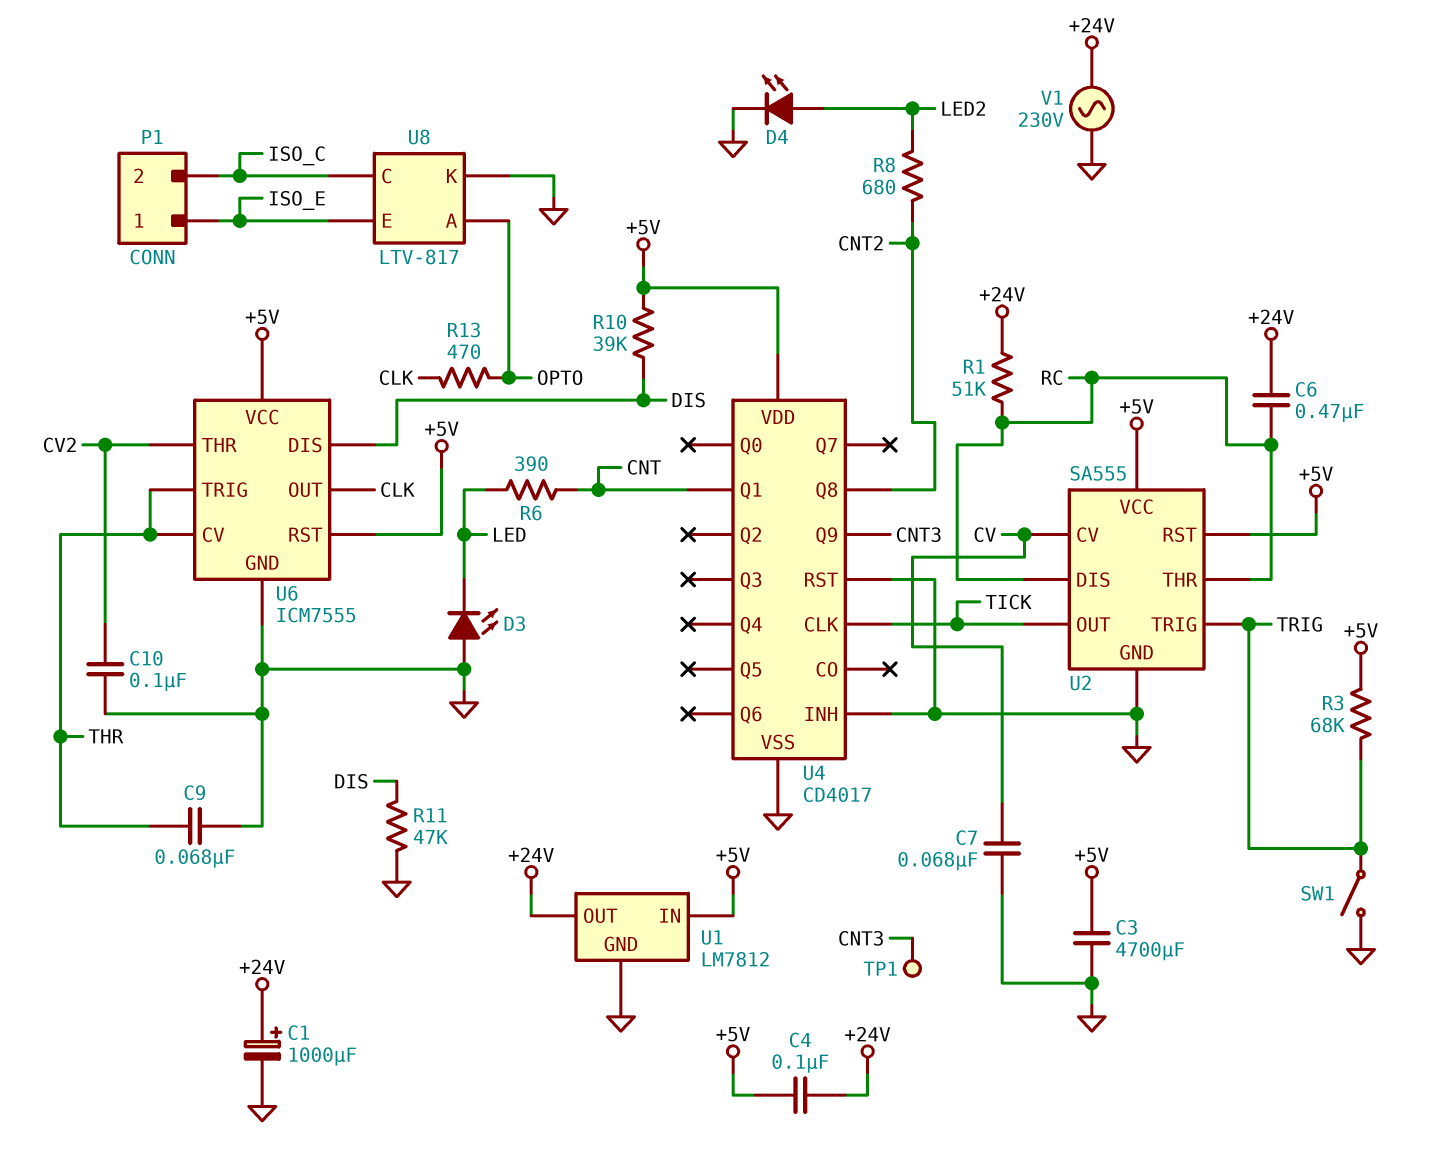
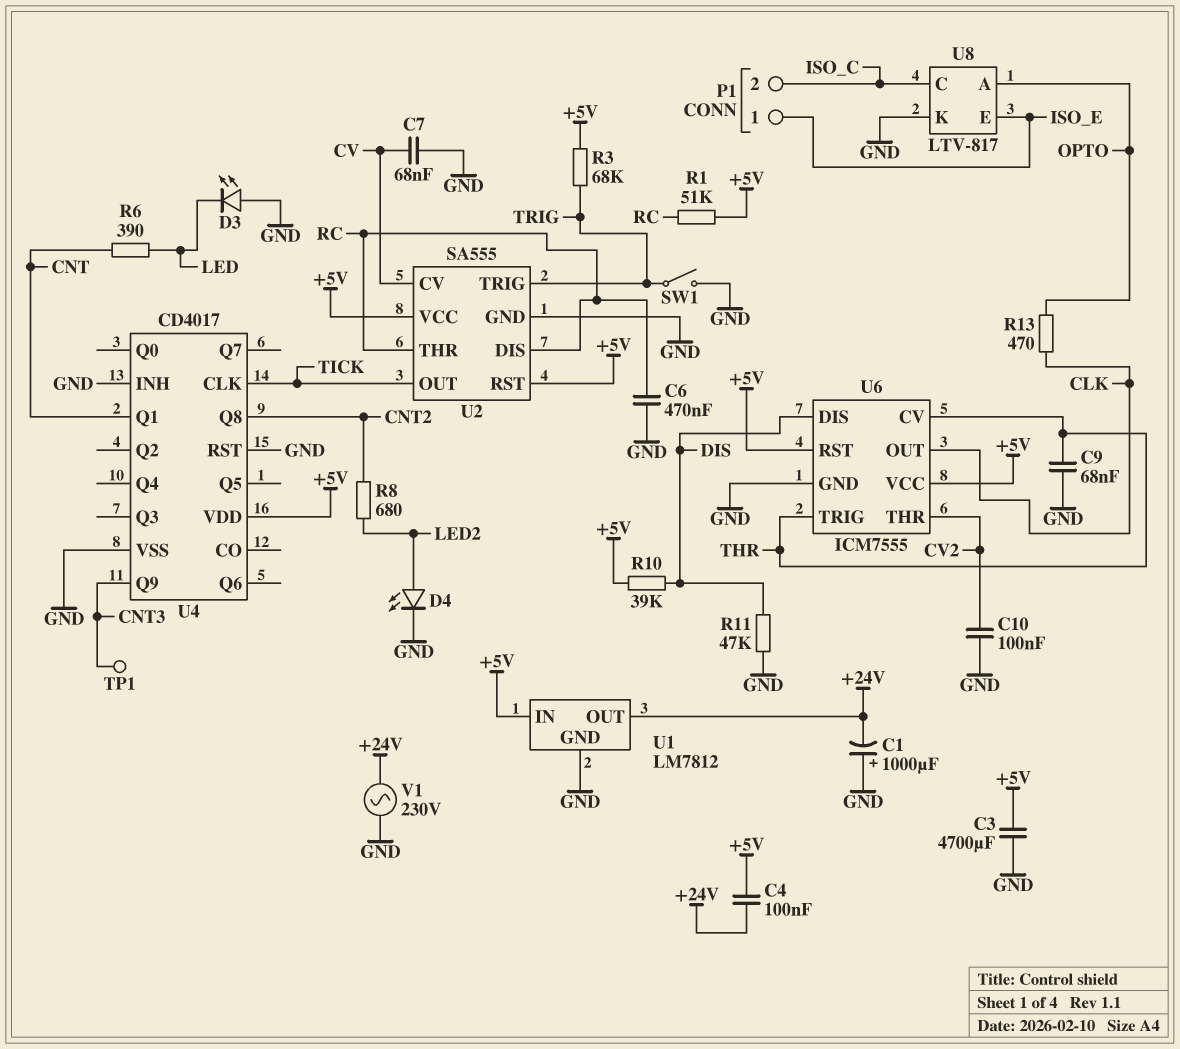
C1: 1000uF (plus +24V, minus GND) -> 1000uF (plus GND, minus +24V)
C6: 470nF (+24V, RC) -> 470nF (GND, RC)
R1: 51k (+24V, RC) -> 51k (+5V, RC)

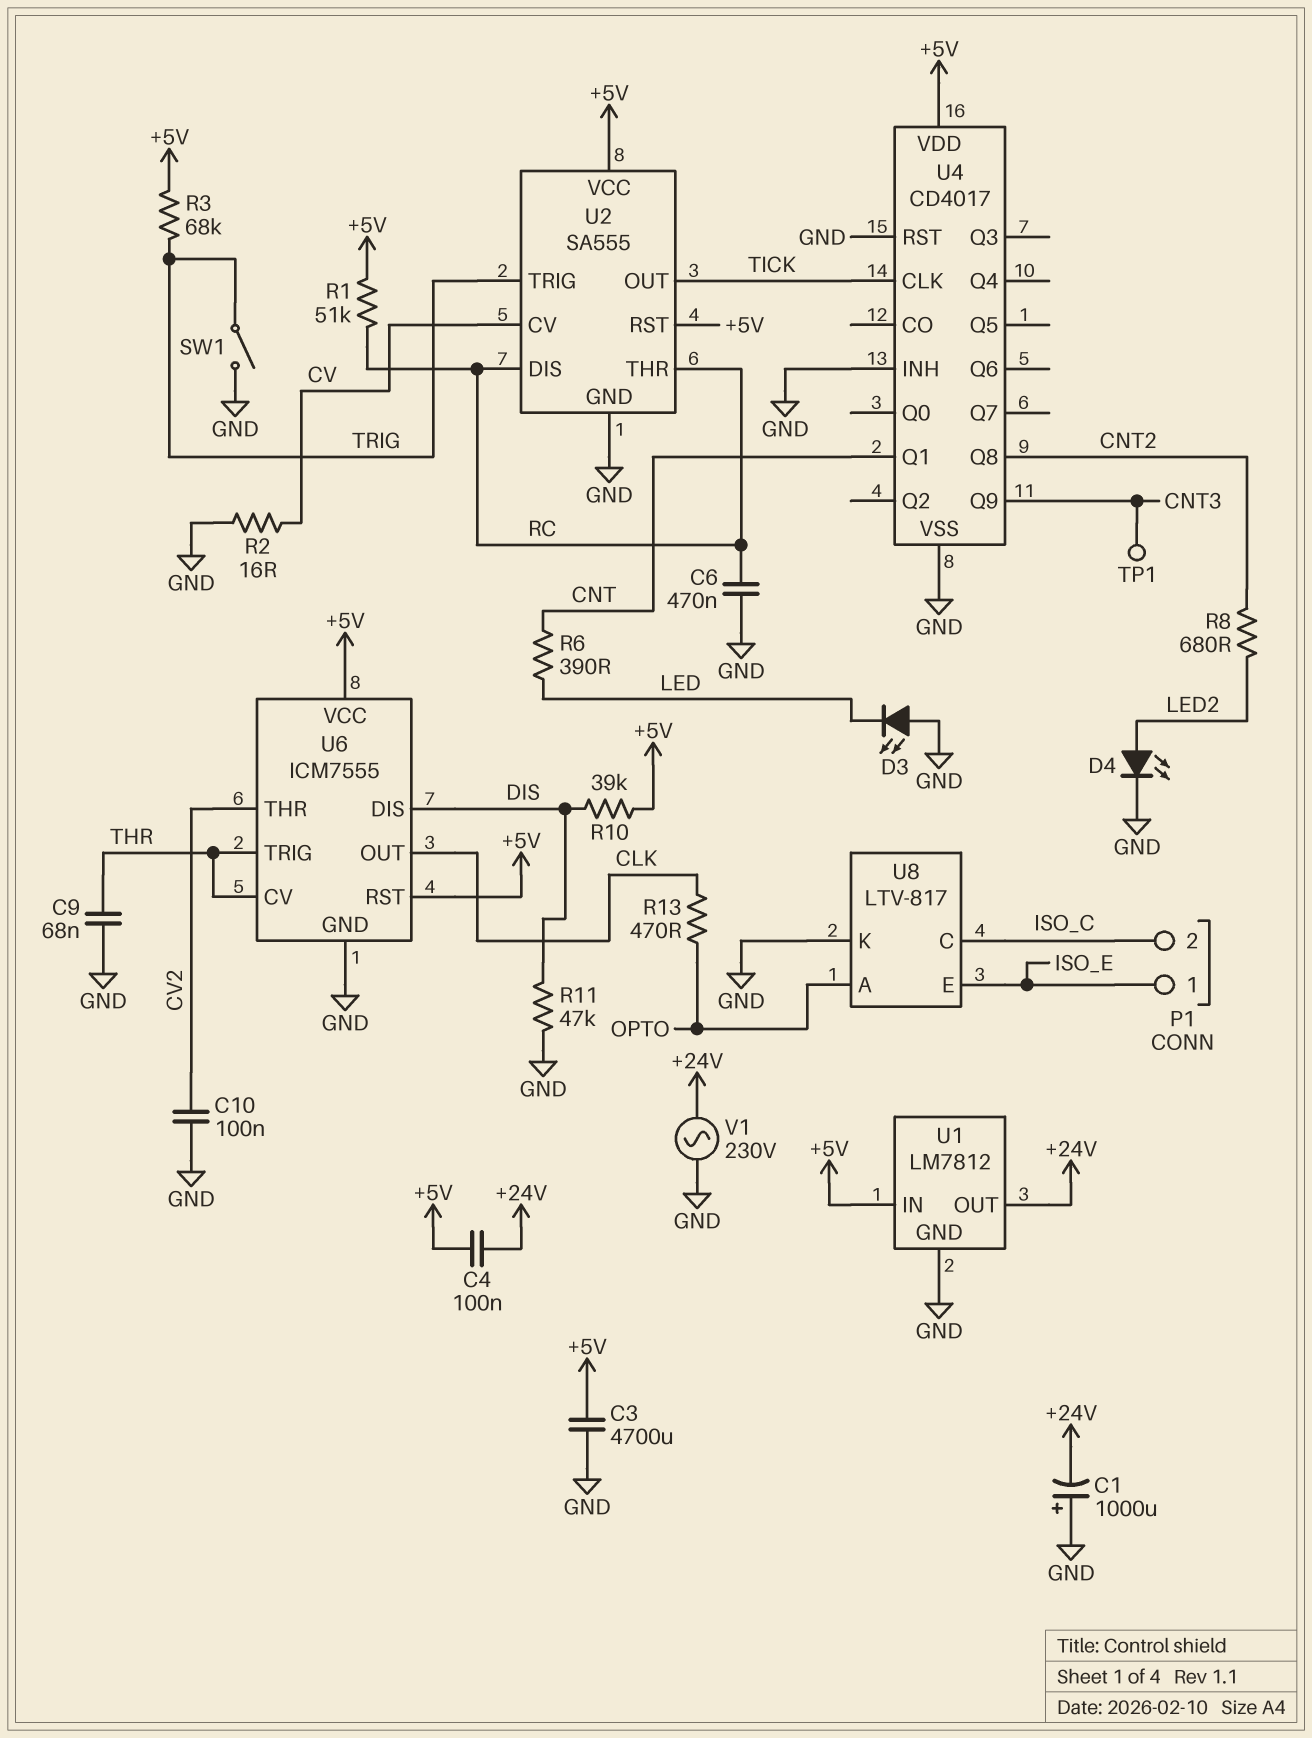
C7: 68nF (CV, GND) -> none
R2: none -> 16 (CV, GND)

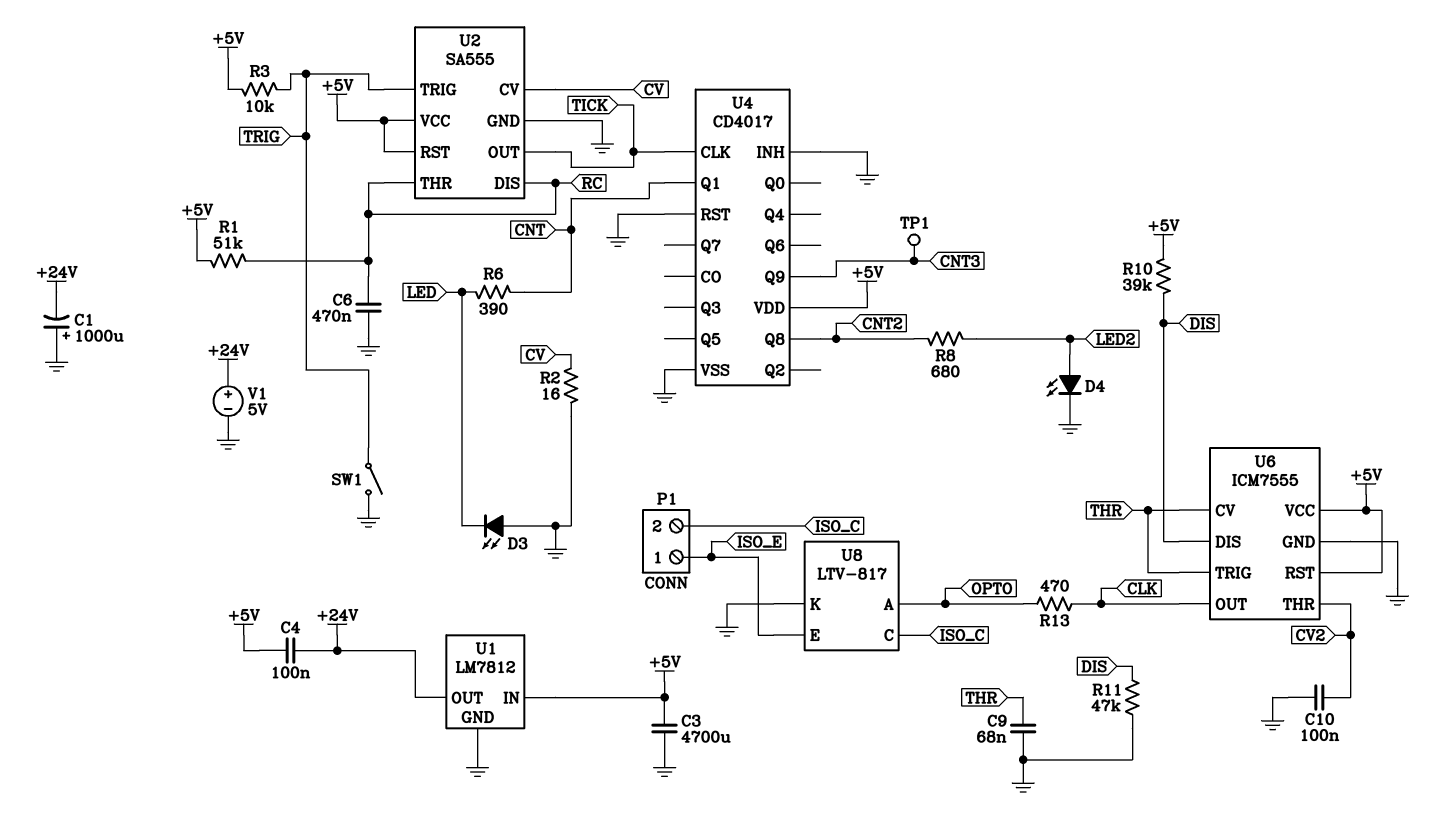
R3: 68k (+5V, TRIG) -> 10k (+5V, TRIG)
V1: AC 230V (+24V, GND) -> 5V (plus +24V, minus GND)

